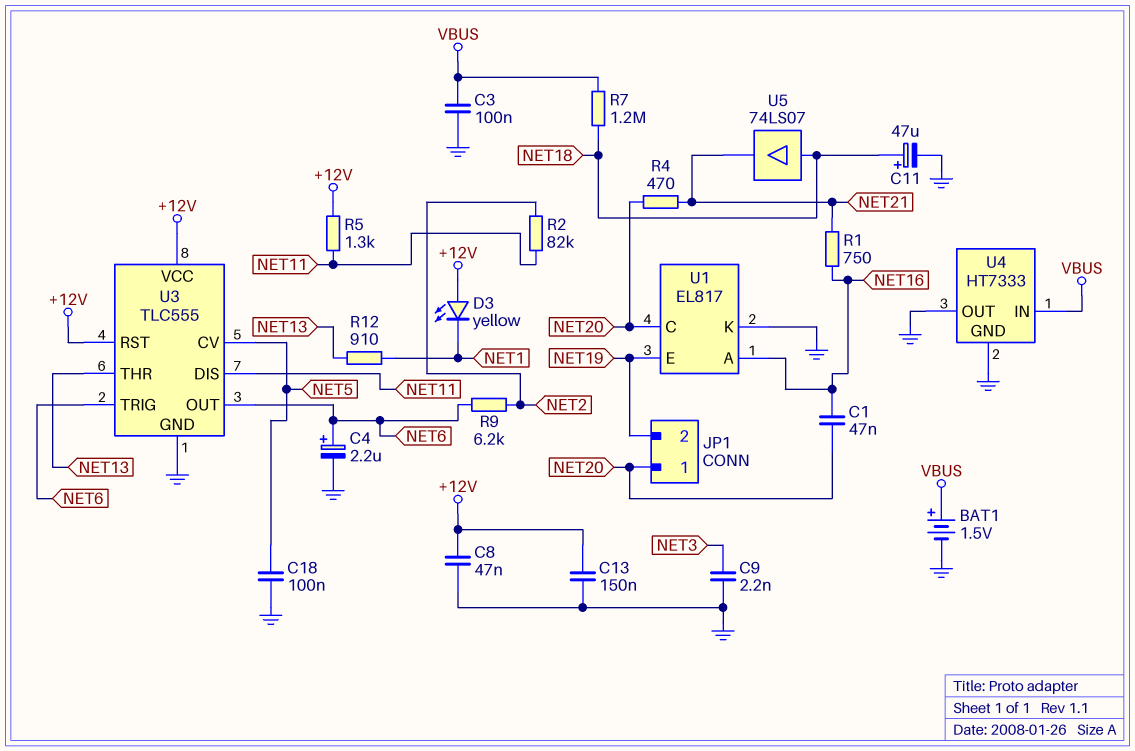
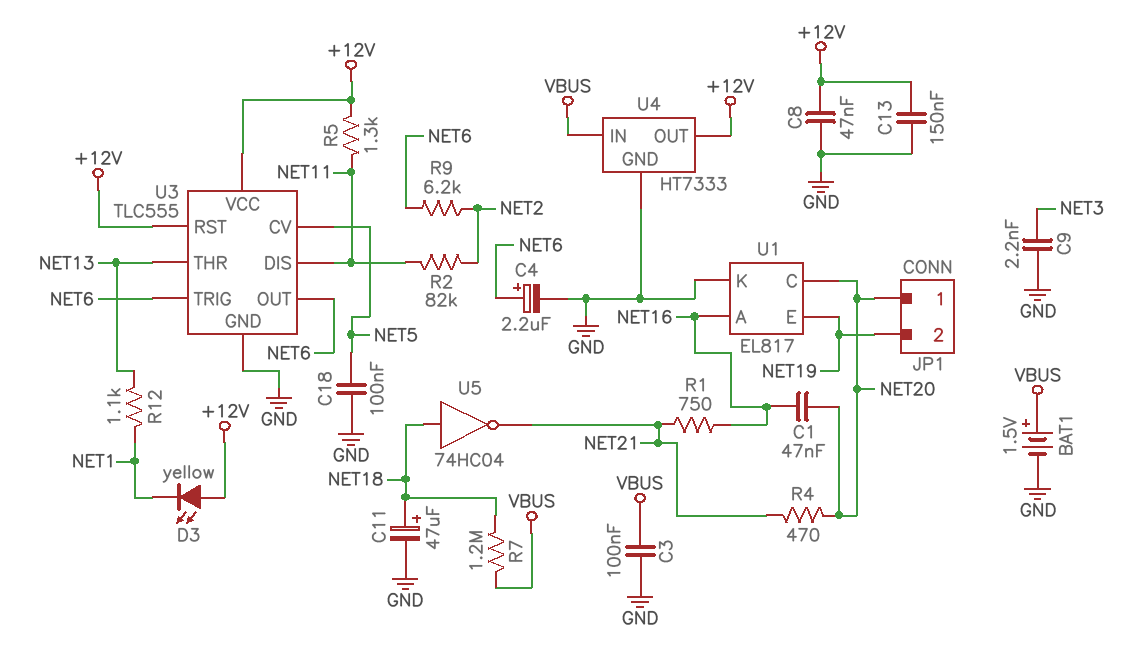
R12: 910 (NET1, NET13) -> 1.1k (NET1, NET13)
U4 pin OUT: GND -> +12V
U5: buffer 74LS07 (in NET18, out NET21) -> NOT 74HC04 (in NET18, out NET21)

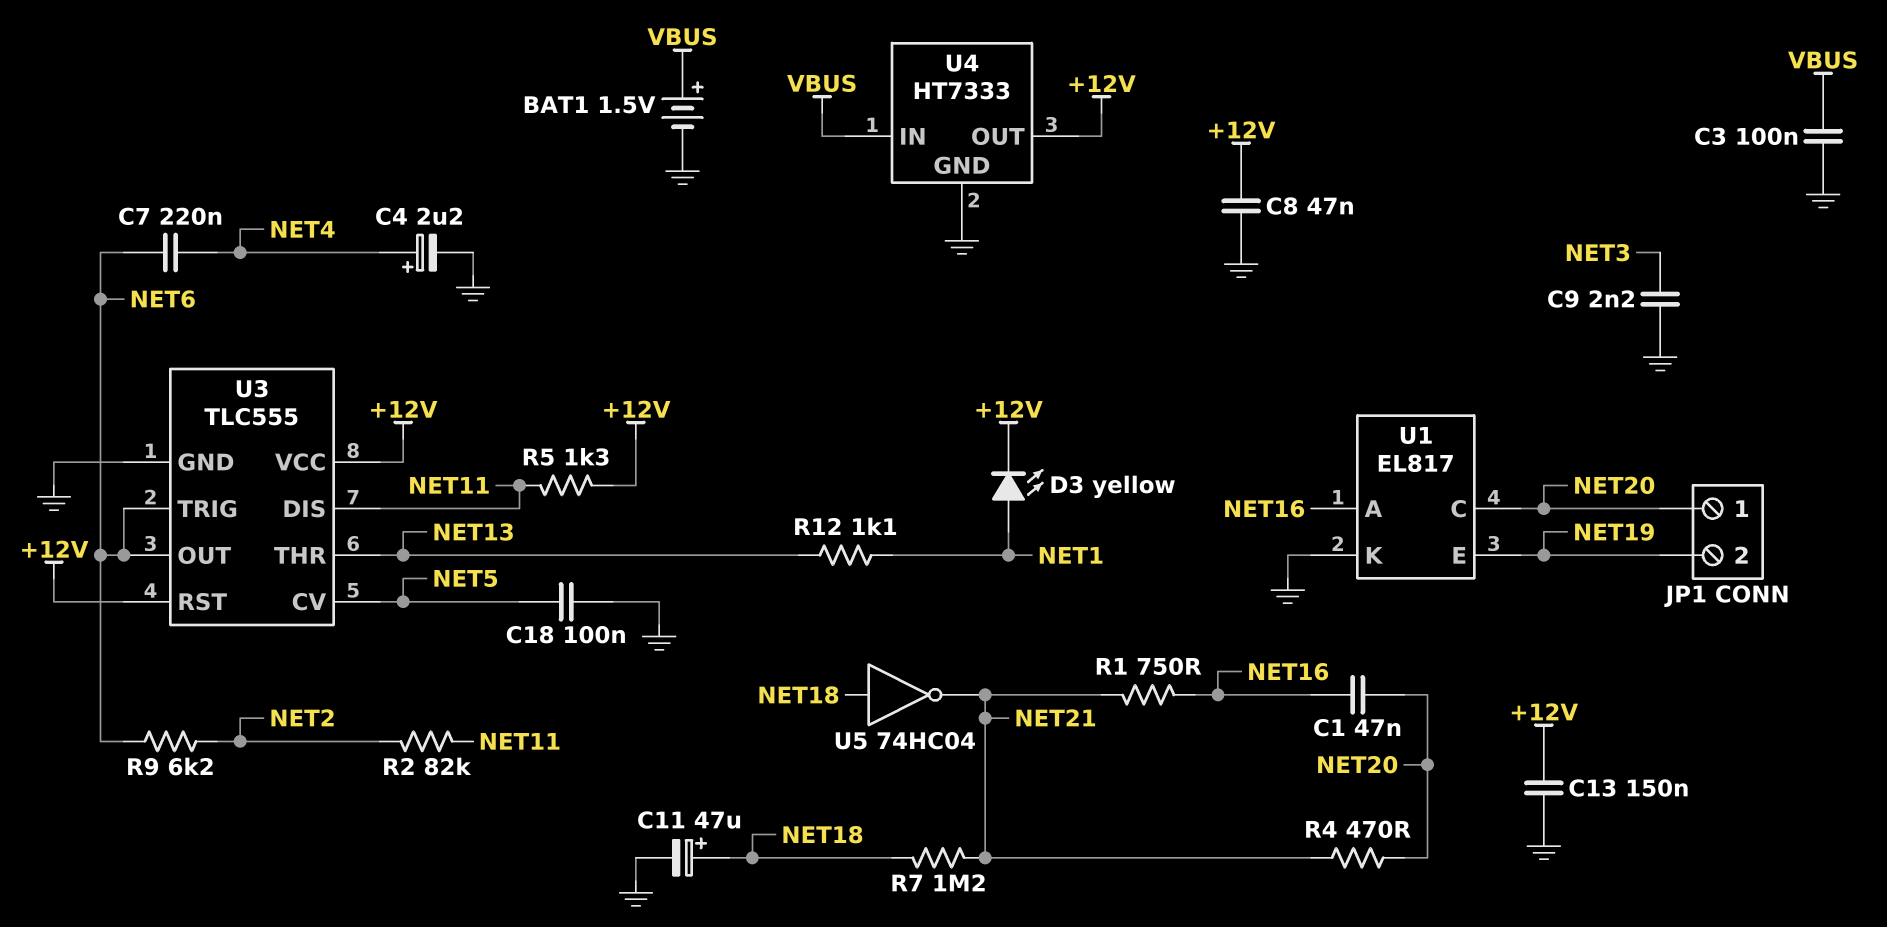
C4: 2.2uF (plus NET6, minus GND) -> 2.2uF (plus NET4, minus GND)
C7: none -> 220nF (NET4, NET6)
D3: LED yellow (A +12V, K NET1) -> LED yellow (A NET1, K +12V)
R7: 1.2M (NET18, VBUS) -> 1.2M (NET18, NET21)

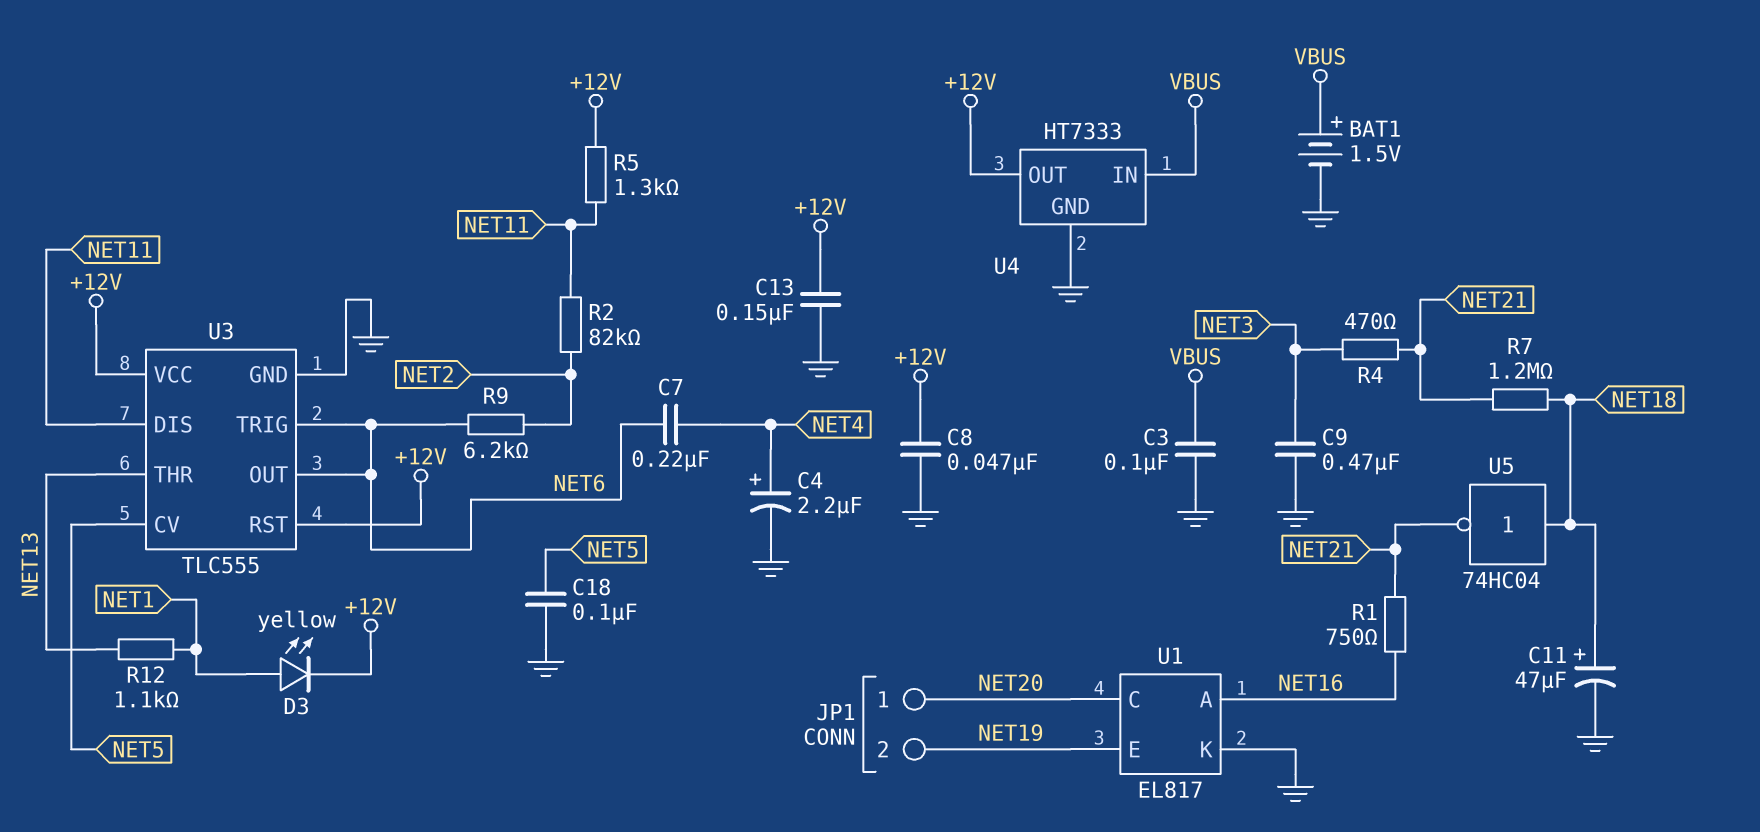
C1: 47nF (NET16, NET20) -> none
C9: 2.2nF (GND, NET3) -> 470nF (GND, NET3)
R4: 470 (NET20, NET21) -> 470 (NET3, NET21)

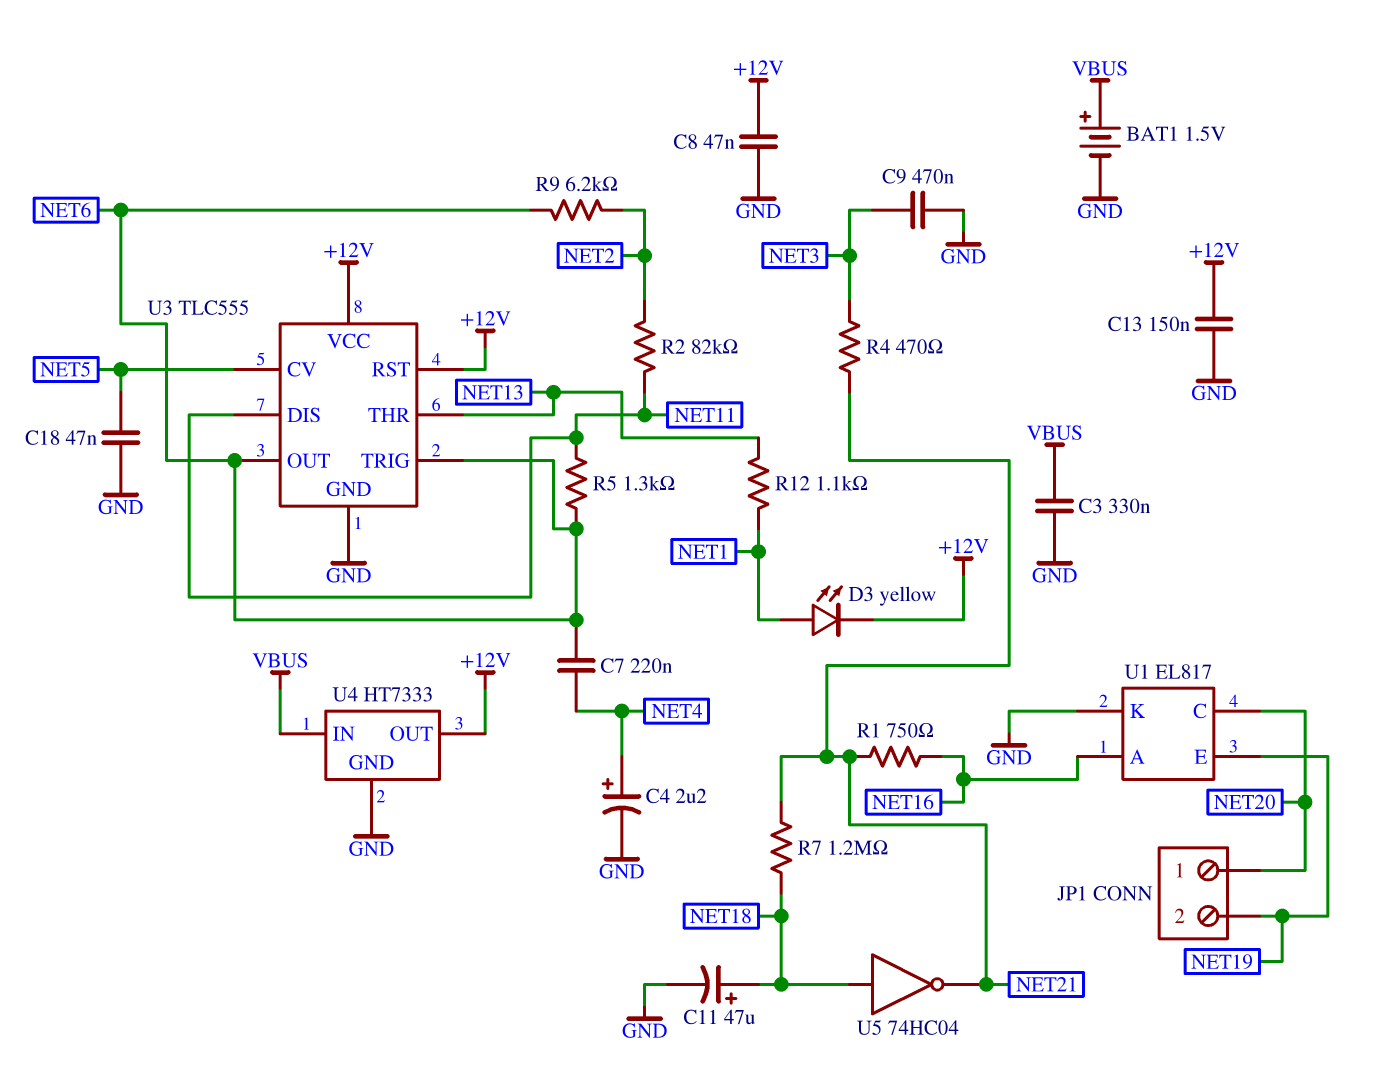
C3: 100nF (GND, VBUS) -> 330nF (GND, VBUS)
C18: 100nF (GND, NET5) -> 47nF (GND, NET5)
R5: 1.3k (+12V, NET11) -> 1.3k (NET6, NET11)

